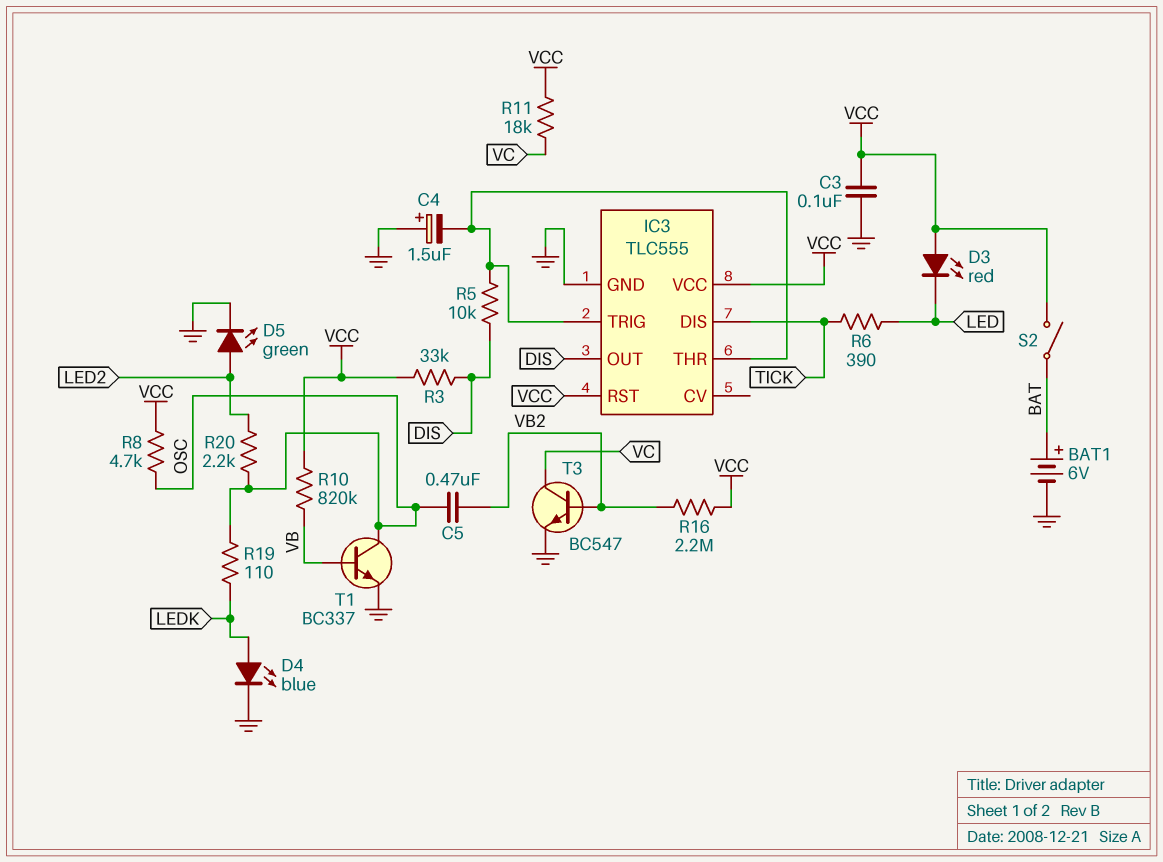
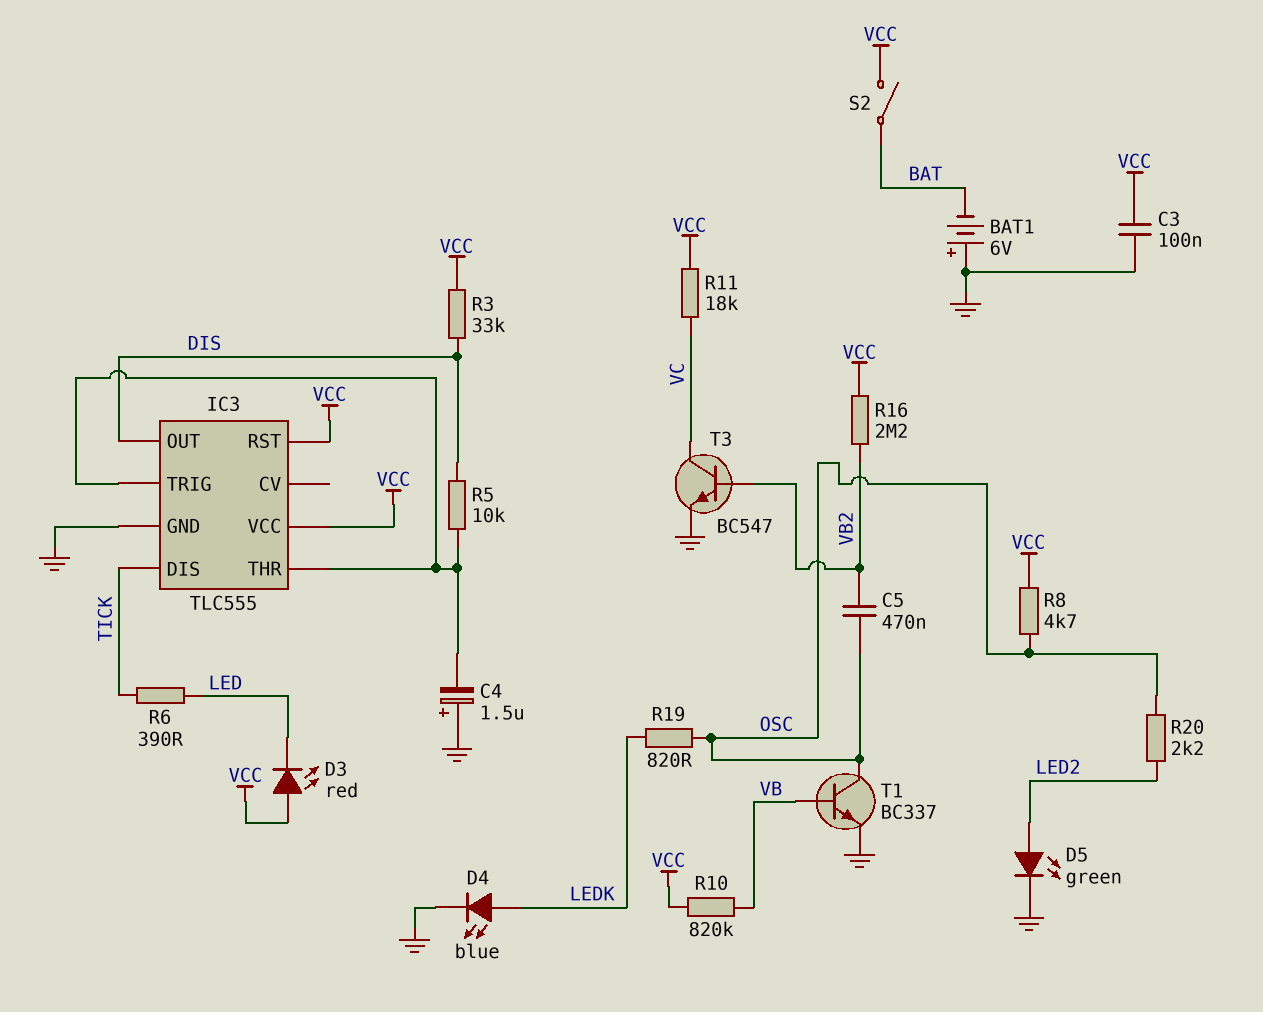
BAT1: 6V (plus BAT, minus GND) -> 6V (plus GND, minus BAT)
R19: 110 (LEDK, OSC) -> 820 (LEDK, OSC)

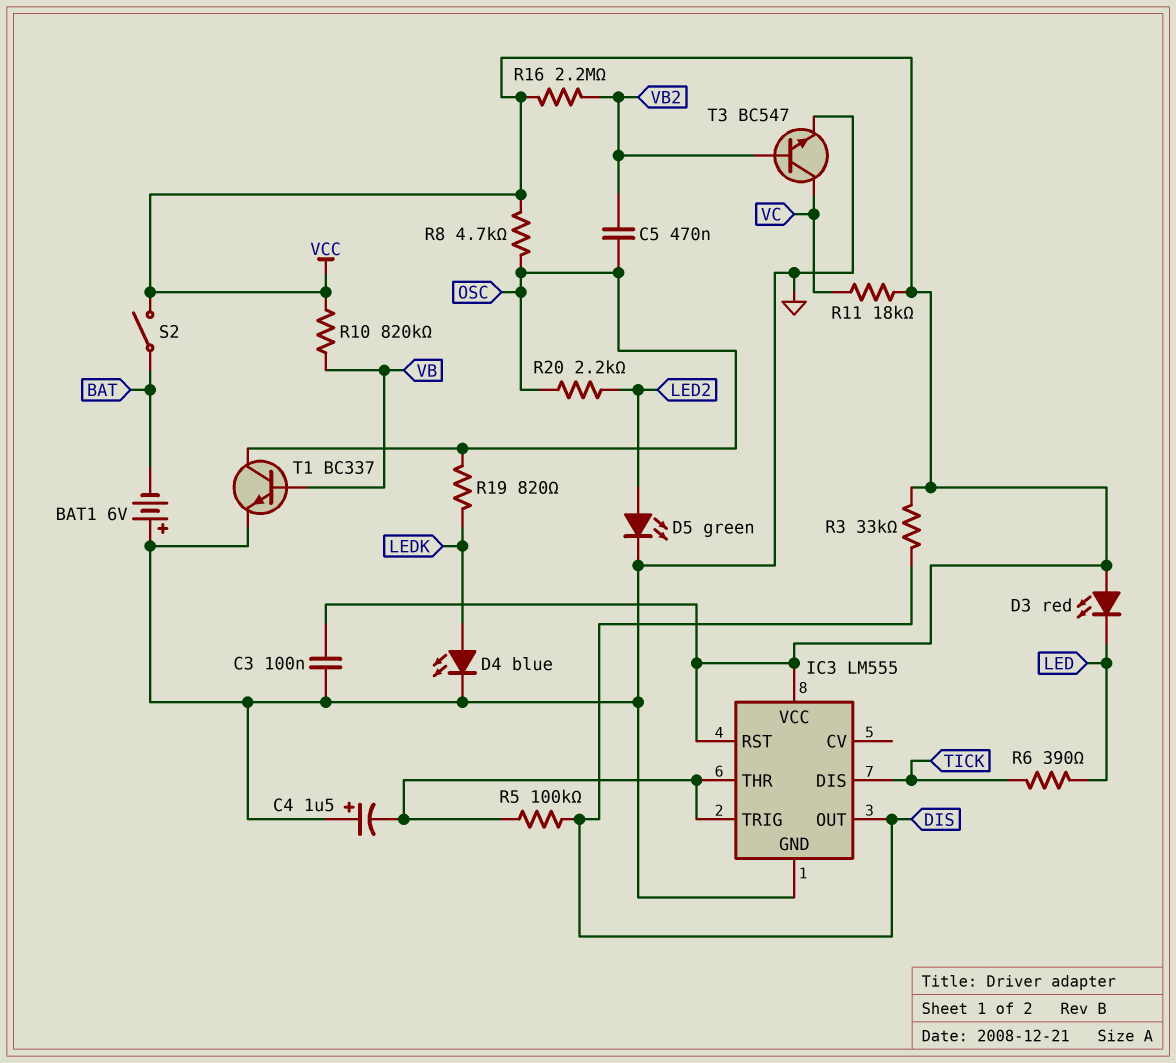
IC3: TLC555 -> LM555
R5: 10k (DIS, IC3/THR) -> 100k (DIS, IC3/THR)

